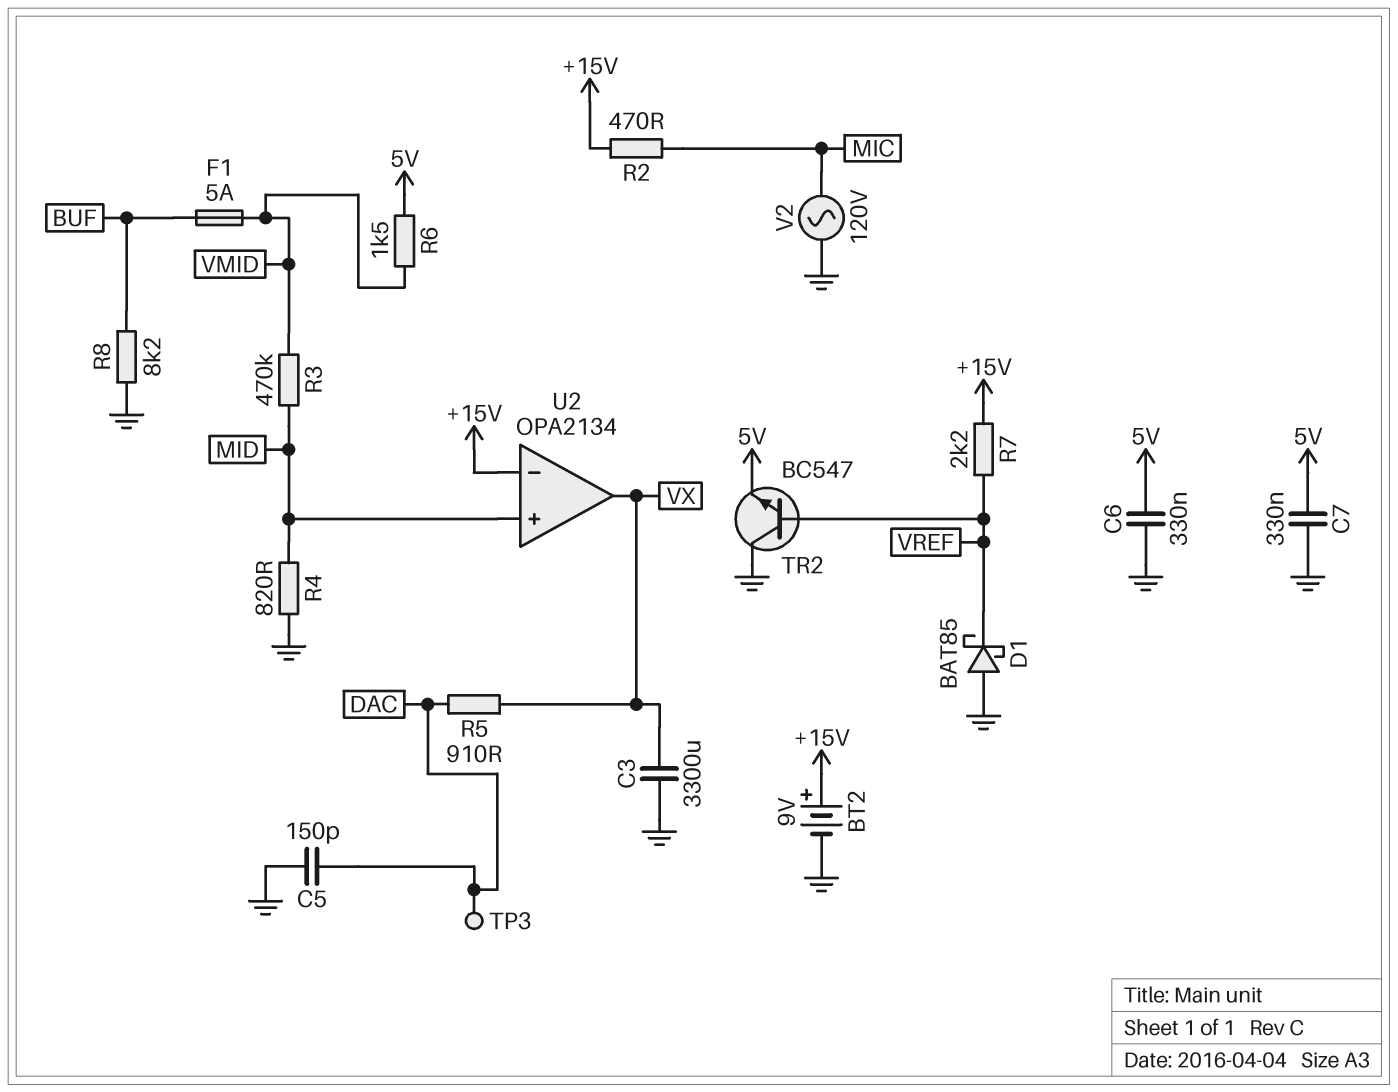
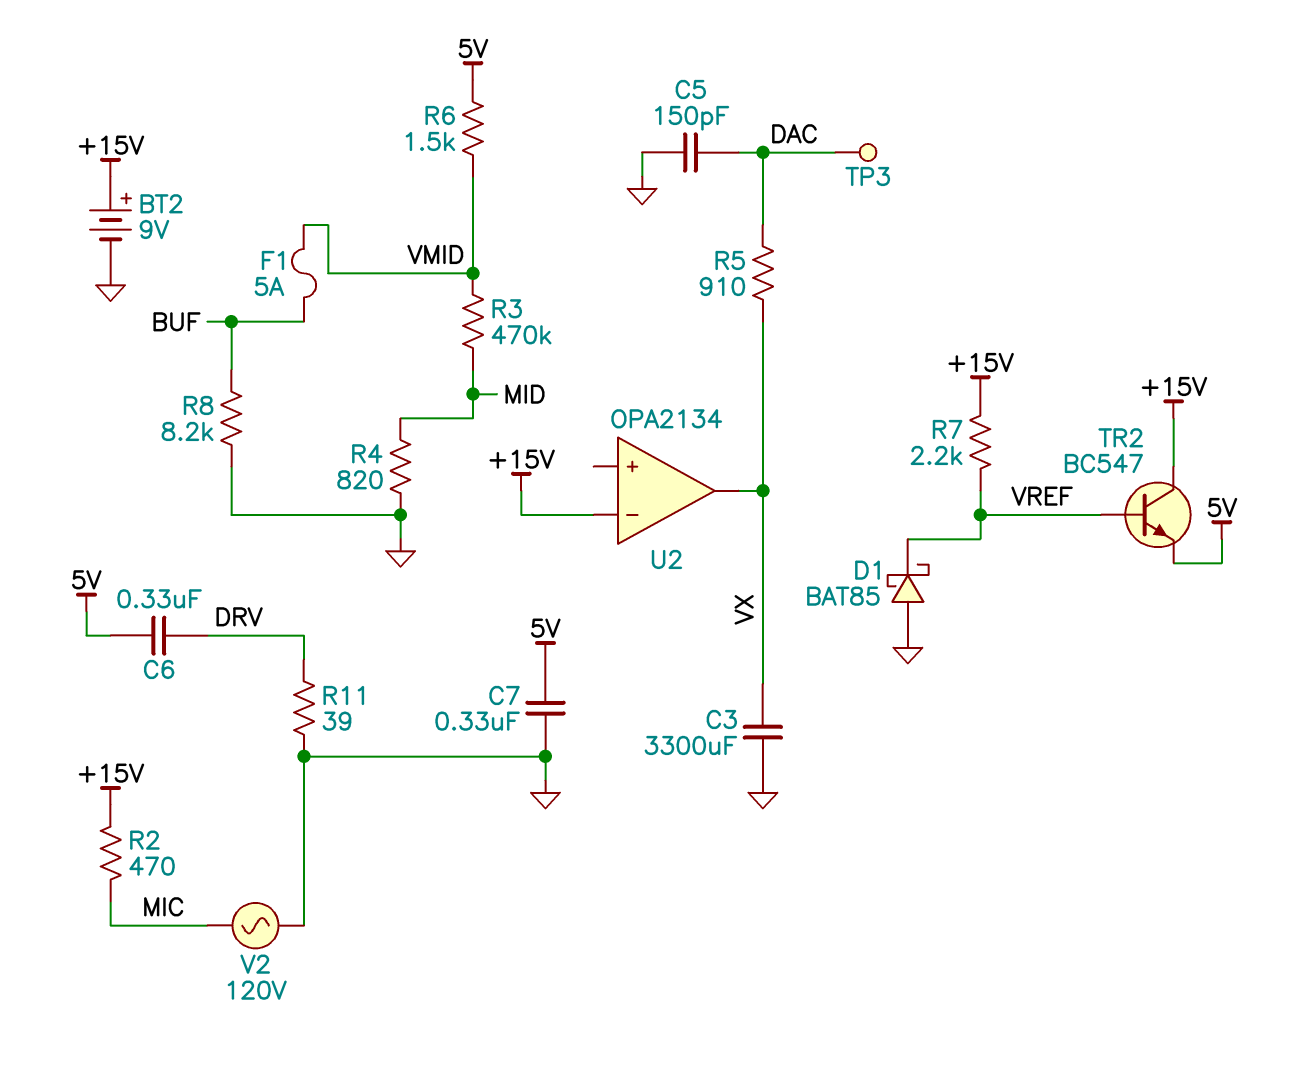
C6: 330nF (5V, GND) -> 330nF (5V, DRV)
R11: none -> 39 (DRV, GND)
TR2: NPN BC547 (B VREF, C GND, E 5V) -> NPN BC547 (B VREF, C +15V, E 5V)
U2 pin in+: MID -> none

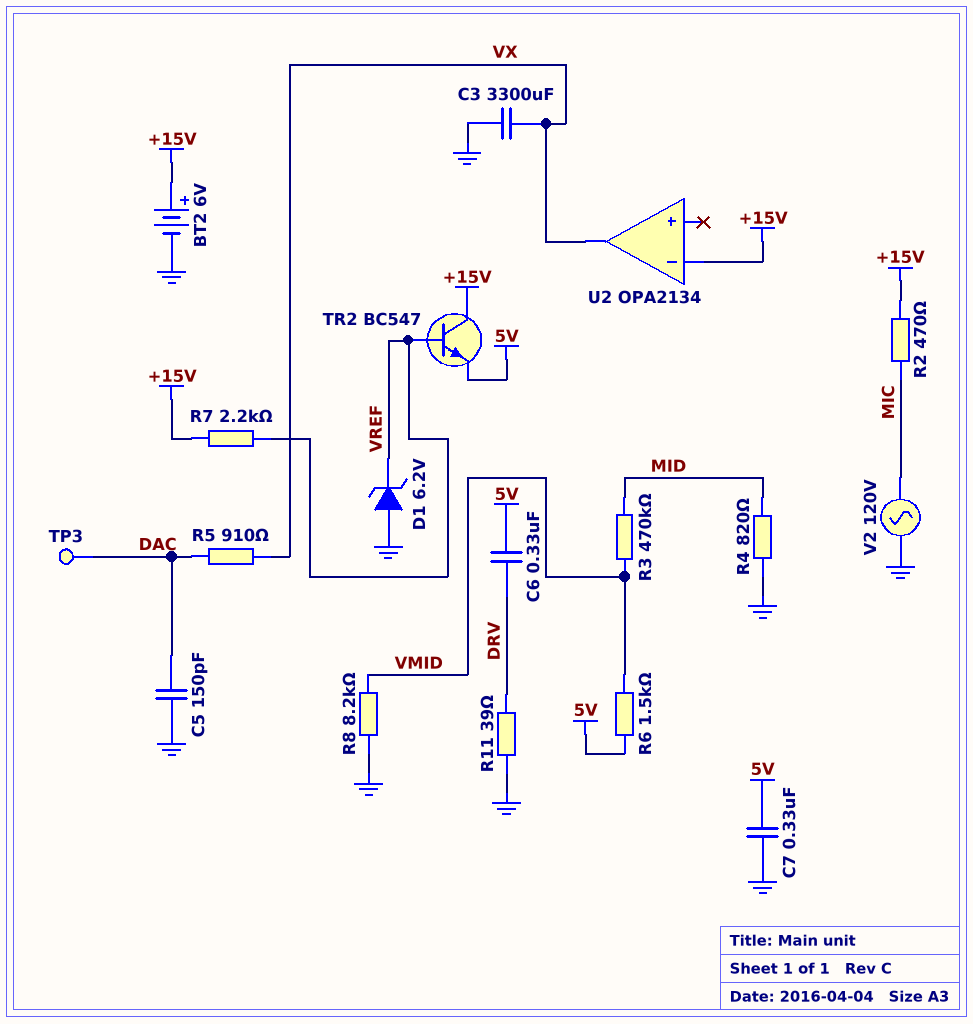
BT2: 9V (plus +15V, minus GND) -> 6V (plus +15V, minus GND)
D1: schottky BAT85 (A GND, K VREF) -> zener 6.2V (A GND, K VREF)
F1: 5A (BUF, VMID) -> none
R8: 8.2k (BUF, GND) -> 8.2k (GND, VMID)

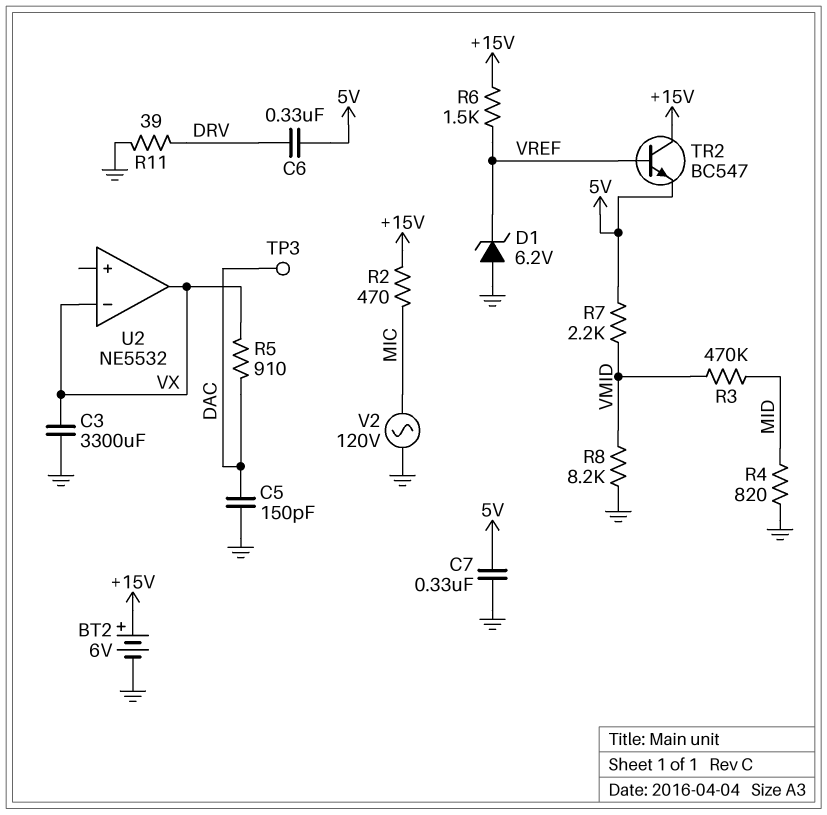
R6: 1.5k (5V, VMID) -> 1.5k (+15V, VREF)
R7: 2.2k (+15V, VREF) -> 2.2k (5V, VMID)
U2: OPA2134 -> NE5532
U2 pin in-: +15V -> VX

